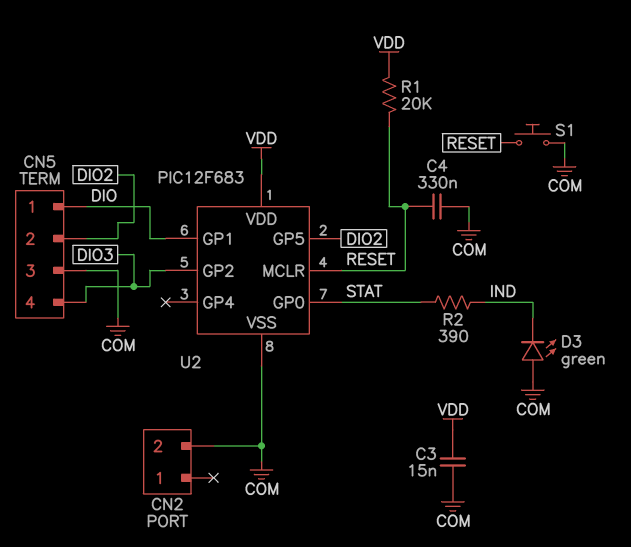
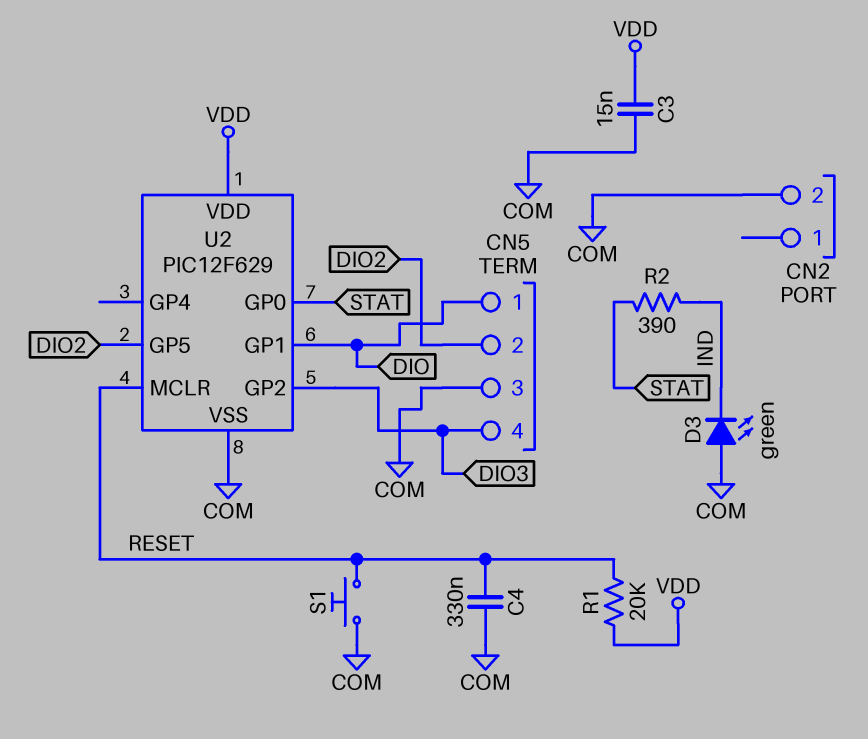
U2: PIC12F683 -> PIC12F629

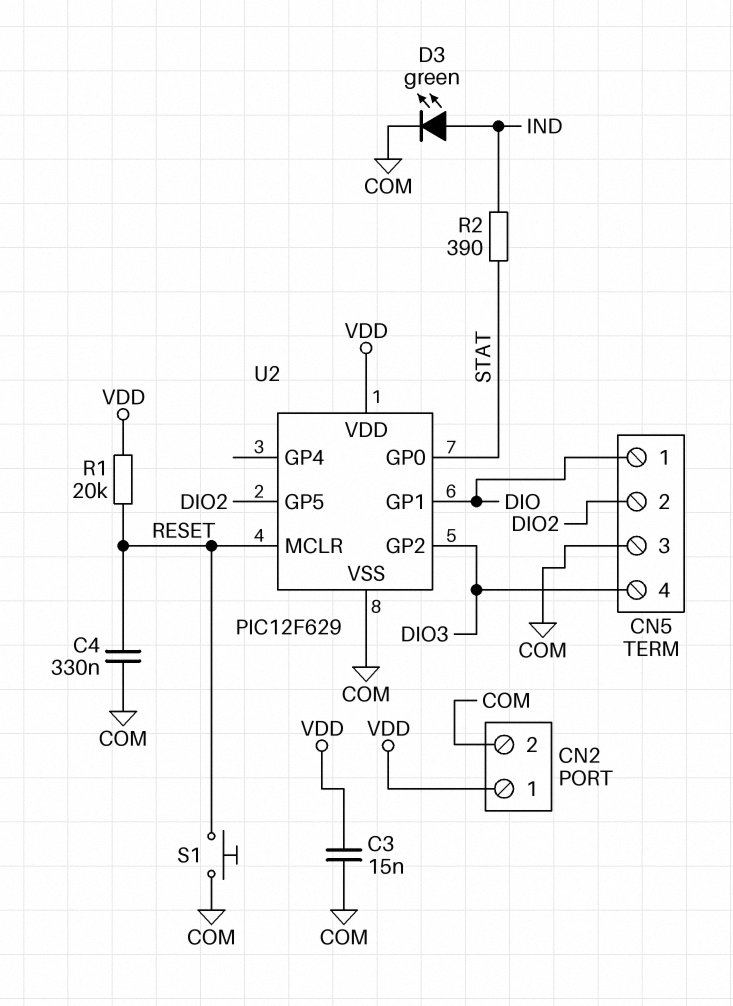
CN2 pin 1: none -> VDD
D3: LED green (A COM, K IND) -> LED green (A IND, K COM)

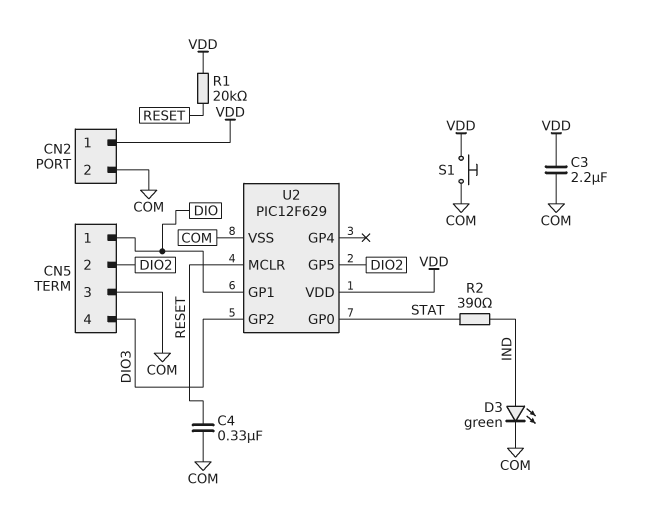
C3: 15nF (COM, VDD) -> 2.2uF (COM, VDD)
S1: button (COM, RESET) -> button (COM, VDD)

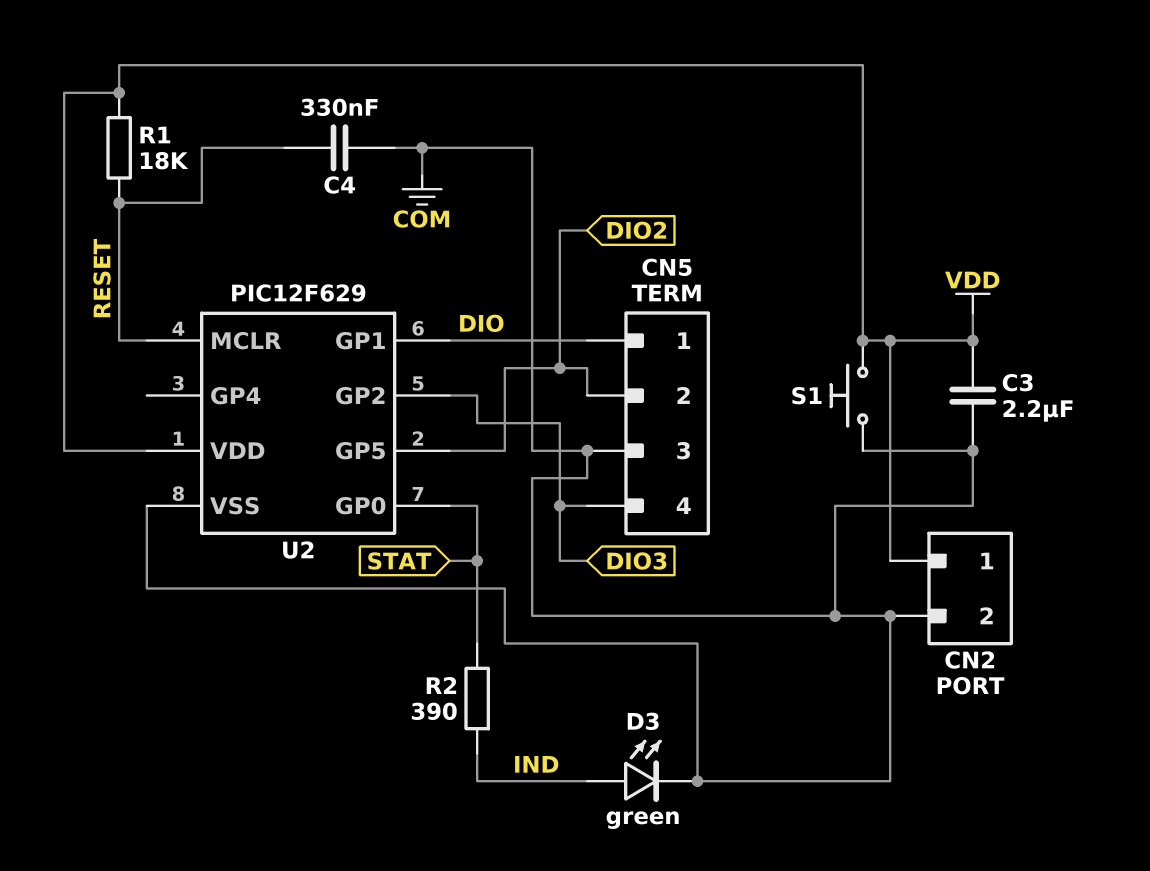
R1: 20k (RESET, VDD) -> 18k (RESET, VDD)

